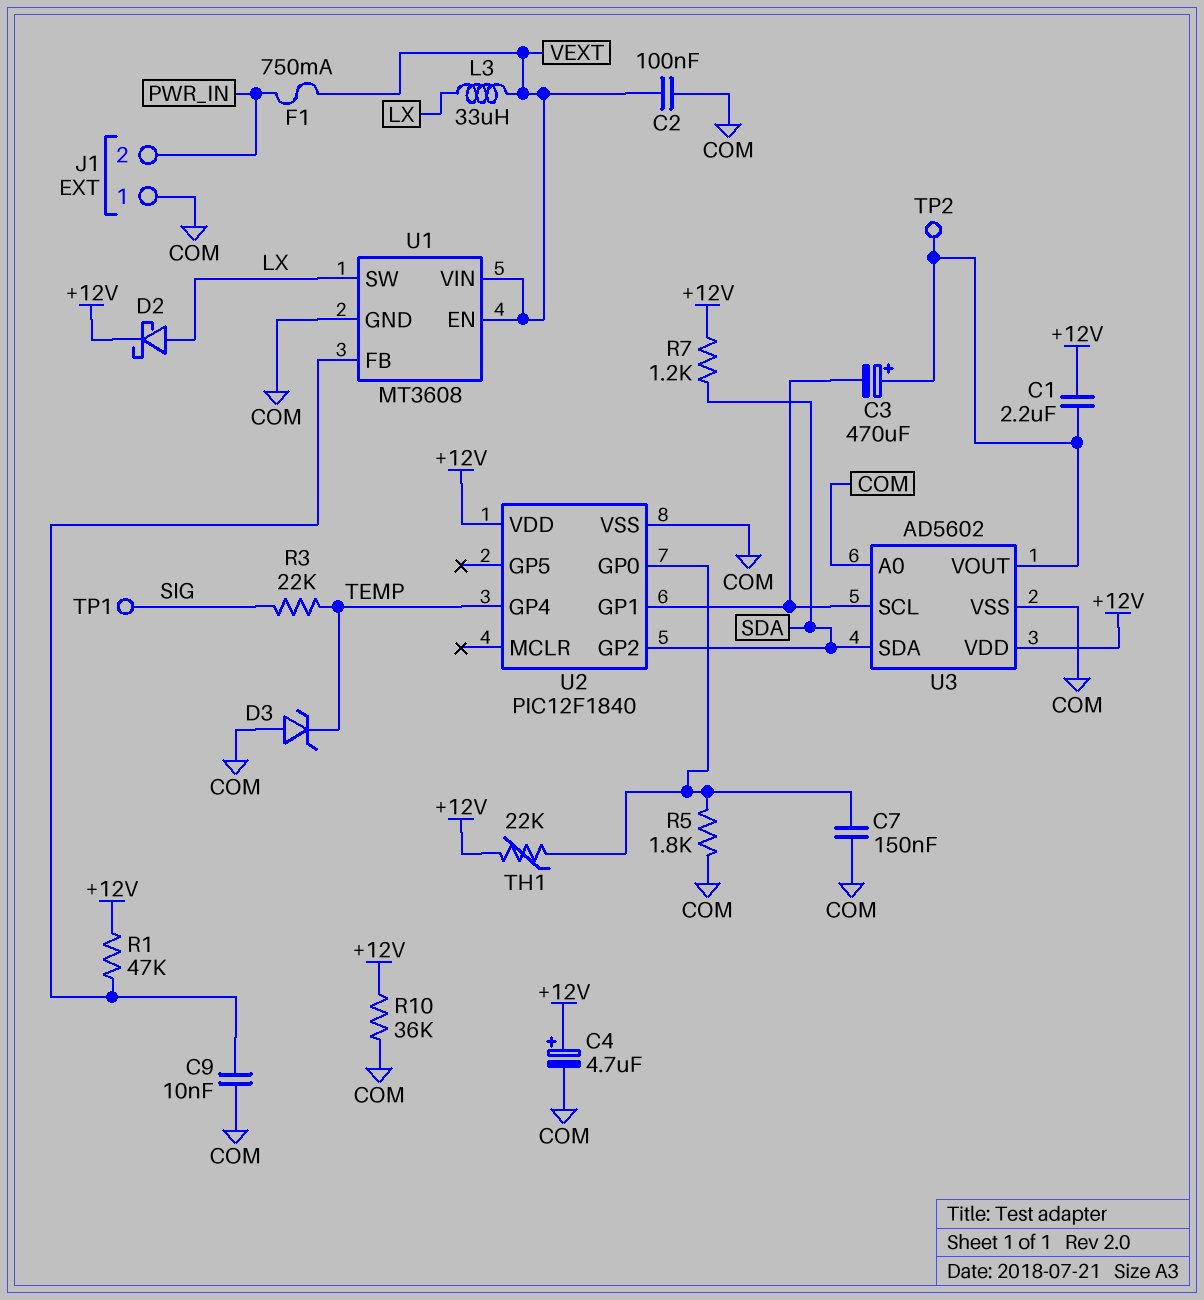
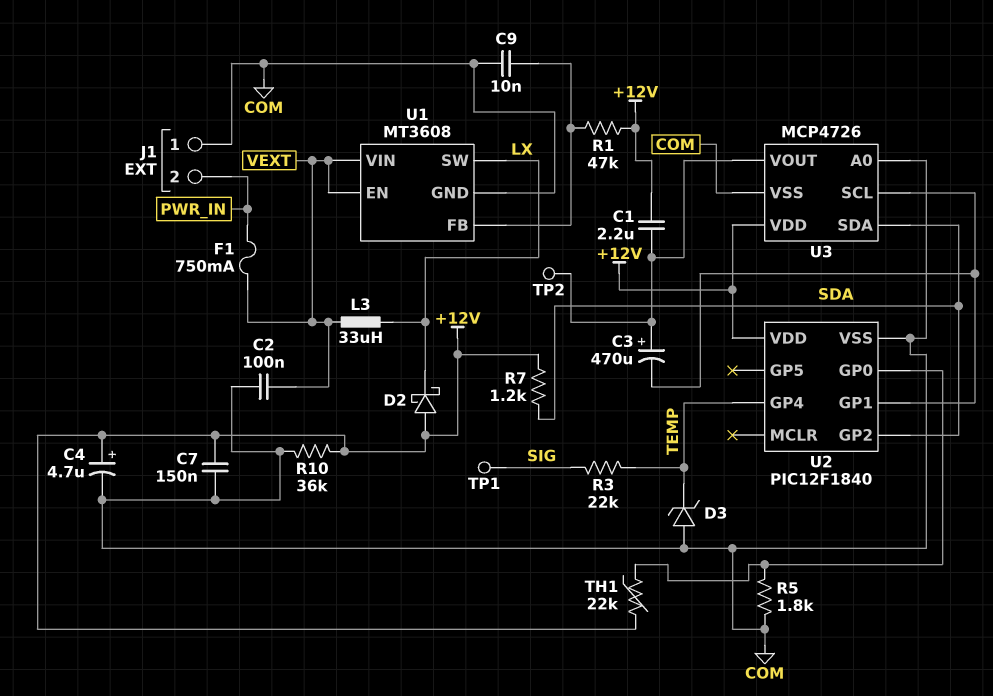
C7: 150nF (COM, U2/GP0) -> 150nF (+12V, COM)
D2: schottky (A LX, K +12V) -> schottky (A +12V, K LX)
U3: AD5602 -> MCP4726

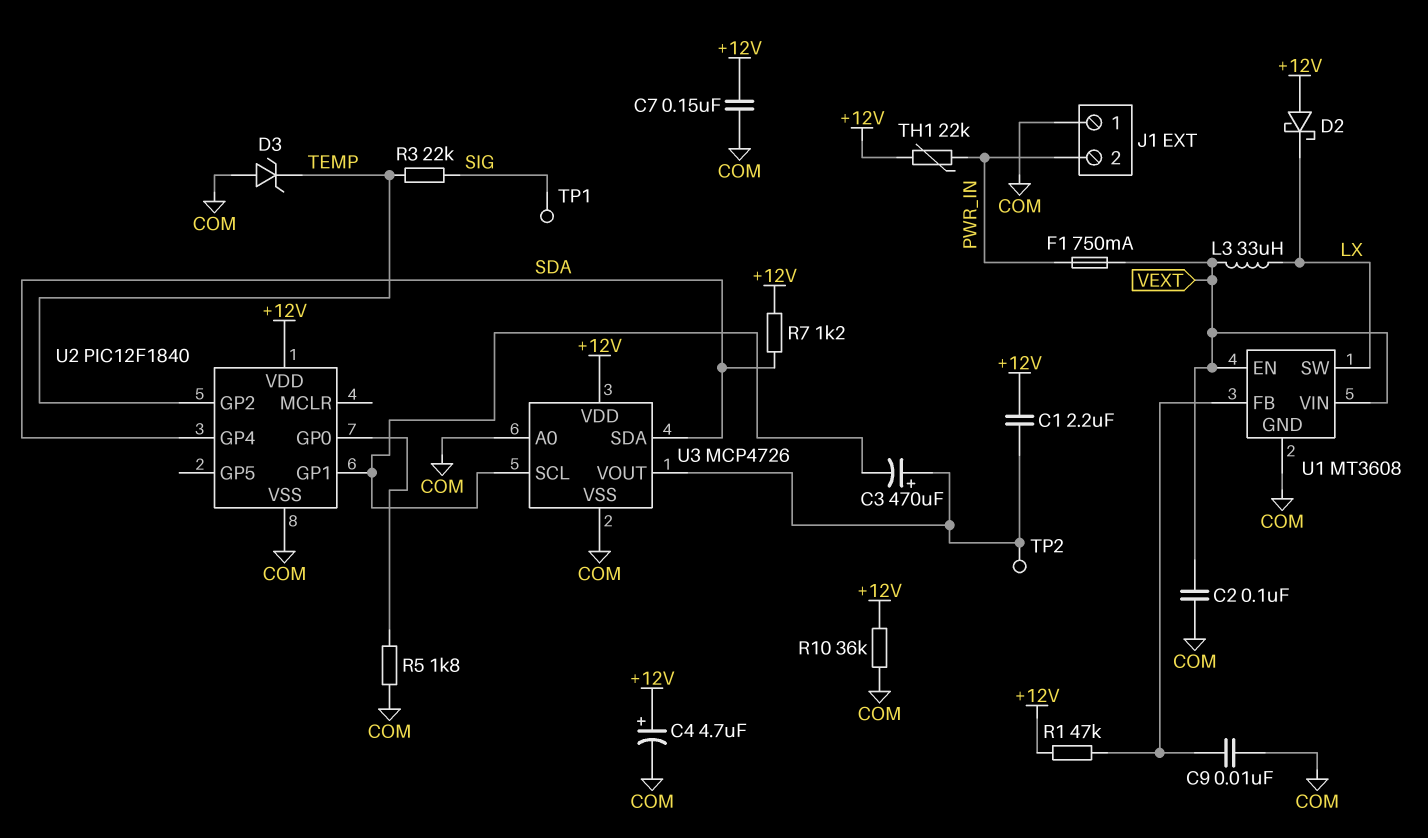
TH1: 22k (+12V, U2/GP0) -> 22k (+12V, PWR_IN)
U2 pin GP2: SDA -> TEMP
U2 pin GP4: TEMP -> SDA

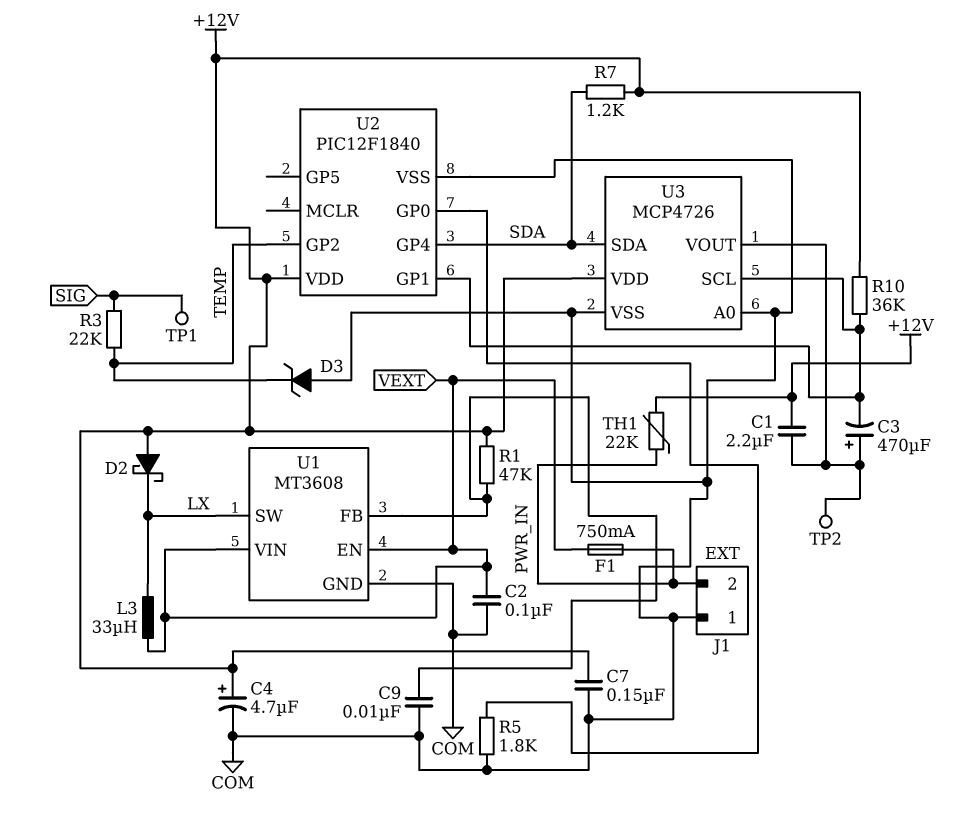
R10: 36k (+12V, COM) -> 36k (+12V, U2/GP1)

